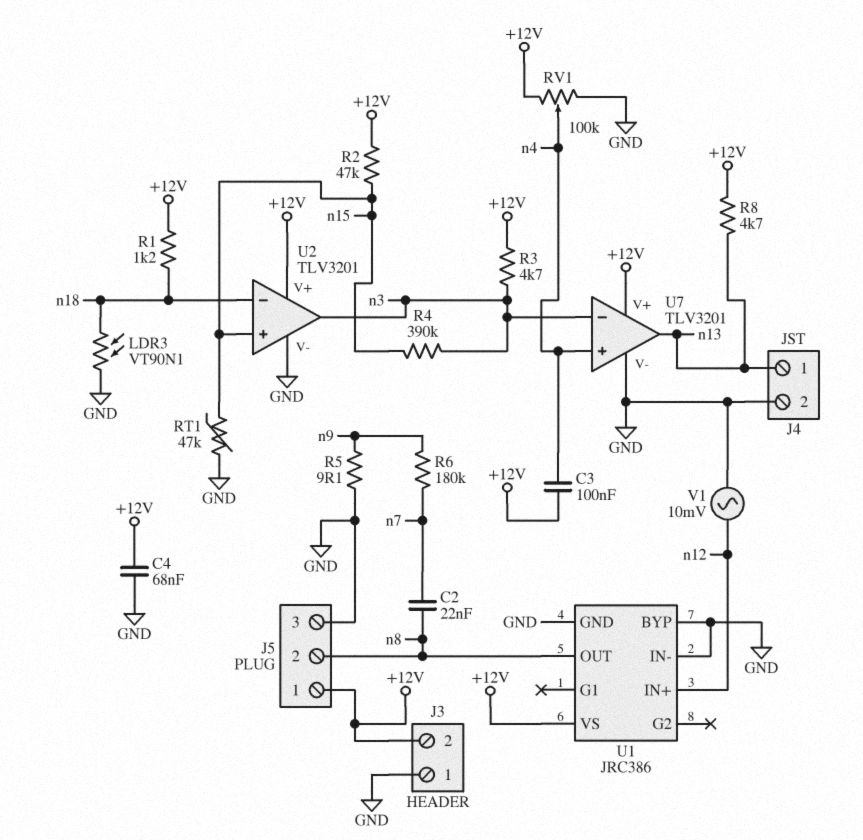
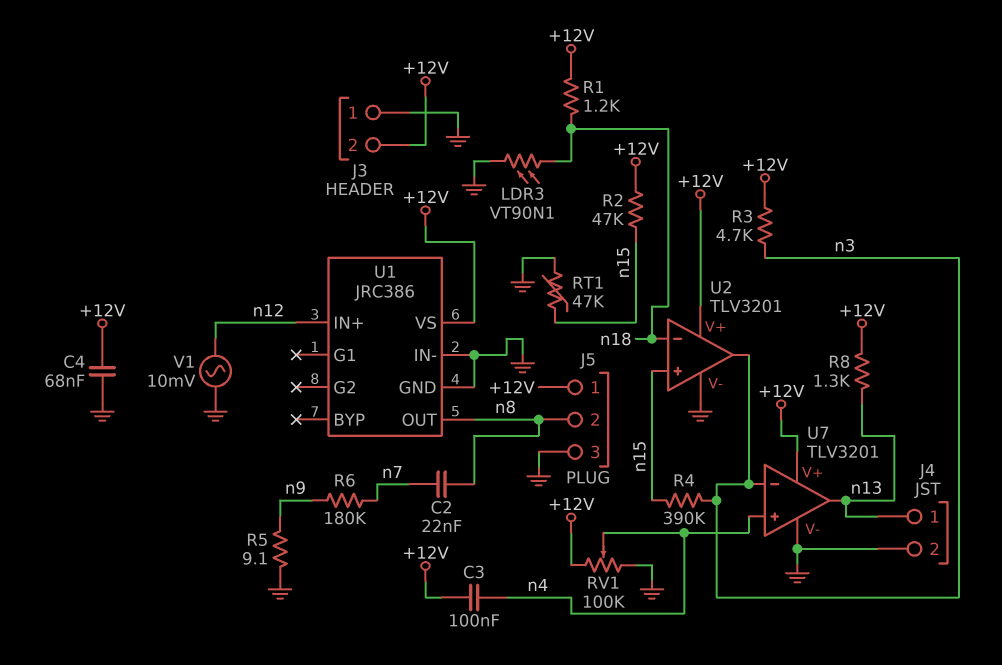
R8: 4.7k (+12V, n13) -> 1.3k (+12V, n13)
U1 pin BYP: GND -> none

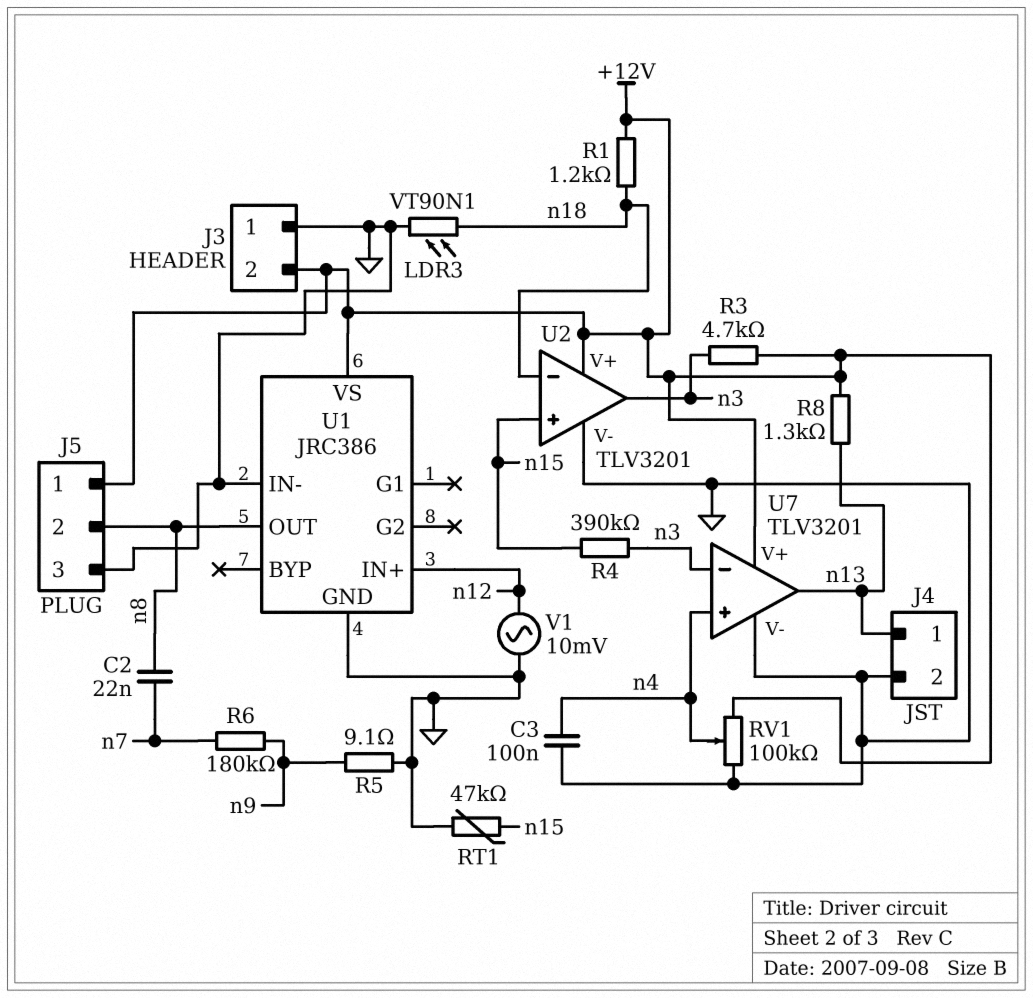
C3: 100nF (+12V, n4) -> 100nF (GND, n4)
C4: 68nF (+12V, GND) -> none
R2: 47k (+12V, n15) -> none

